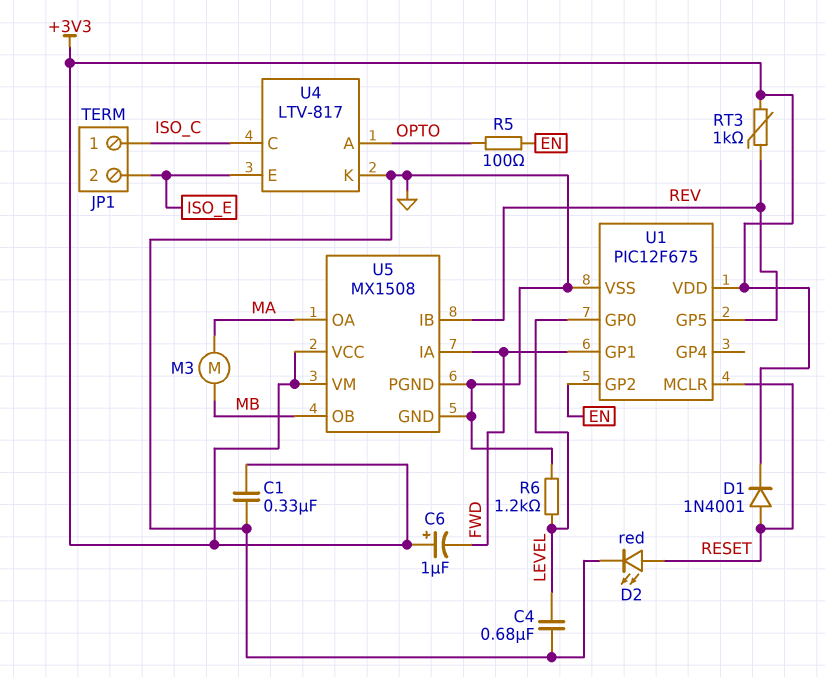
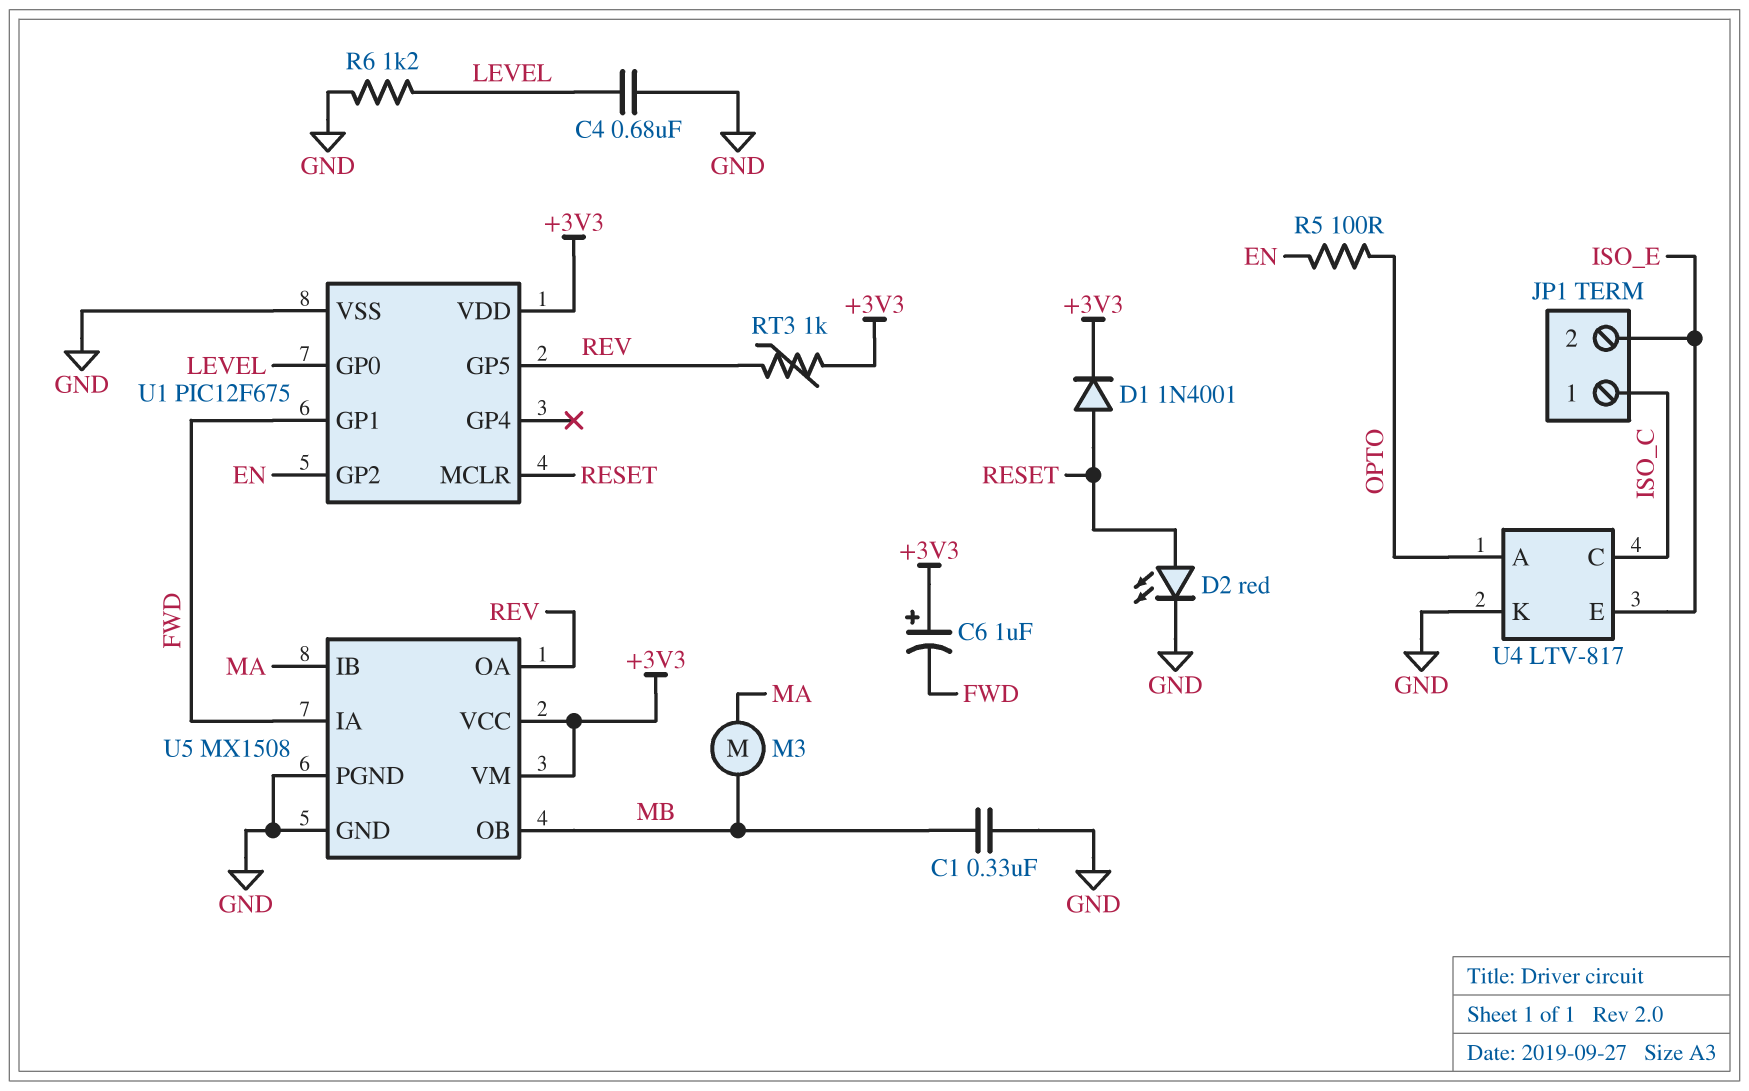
C1: 330nF (+3V3, GND) -> 330nF (GND, MB)
U5 pin IB: REV -> MA
U5 pin OA: MA -> REV

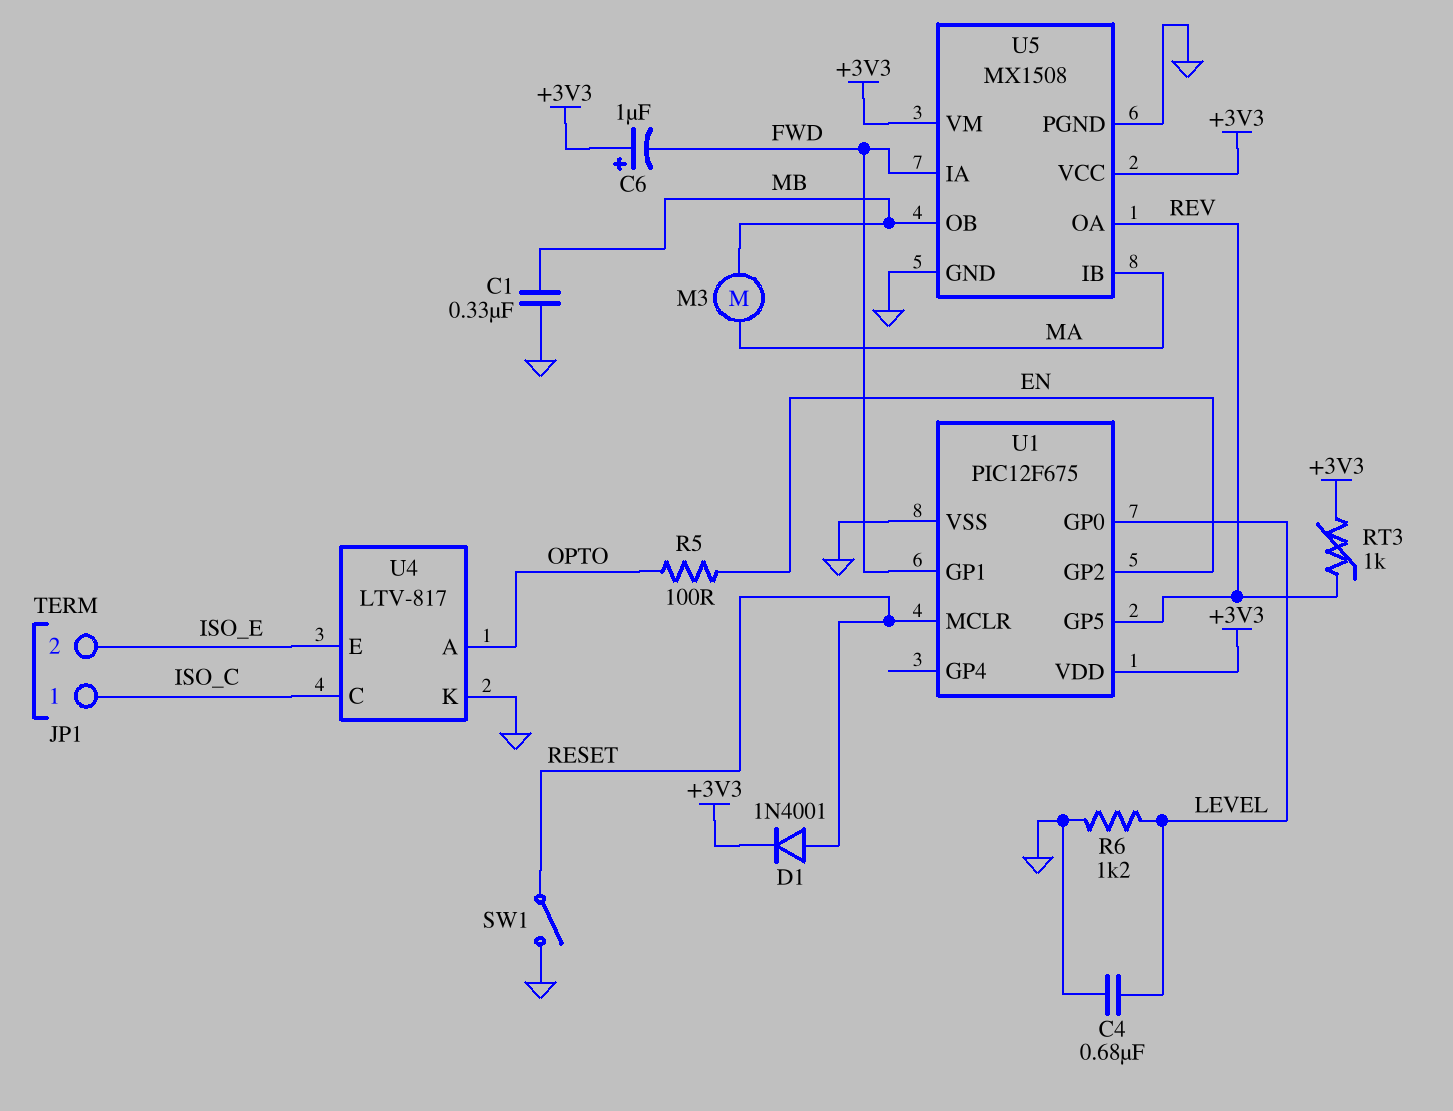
D2: LED red (A RESET, K GND) -> none
SW1: none -> switch (GND, RESET)

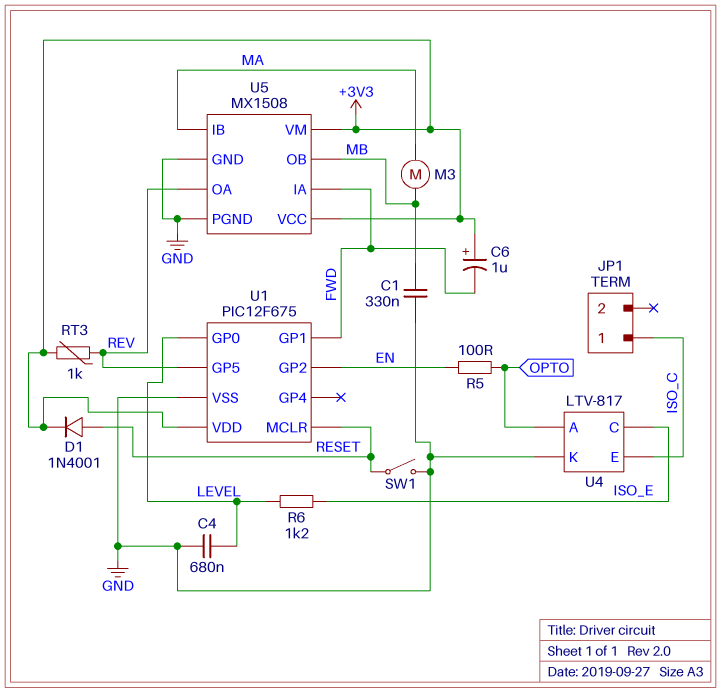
JP1 pin 2: ISO_E -> none
R6: 1.2k (GND, LEVEL) -> 1.2k (ISO_E, LEVEL)
U4 pin C: ISO_C -> ISO_E
U4 pin E: ISO_E -> ISO_C

